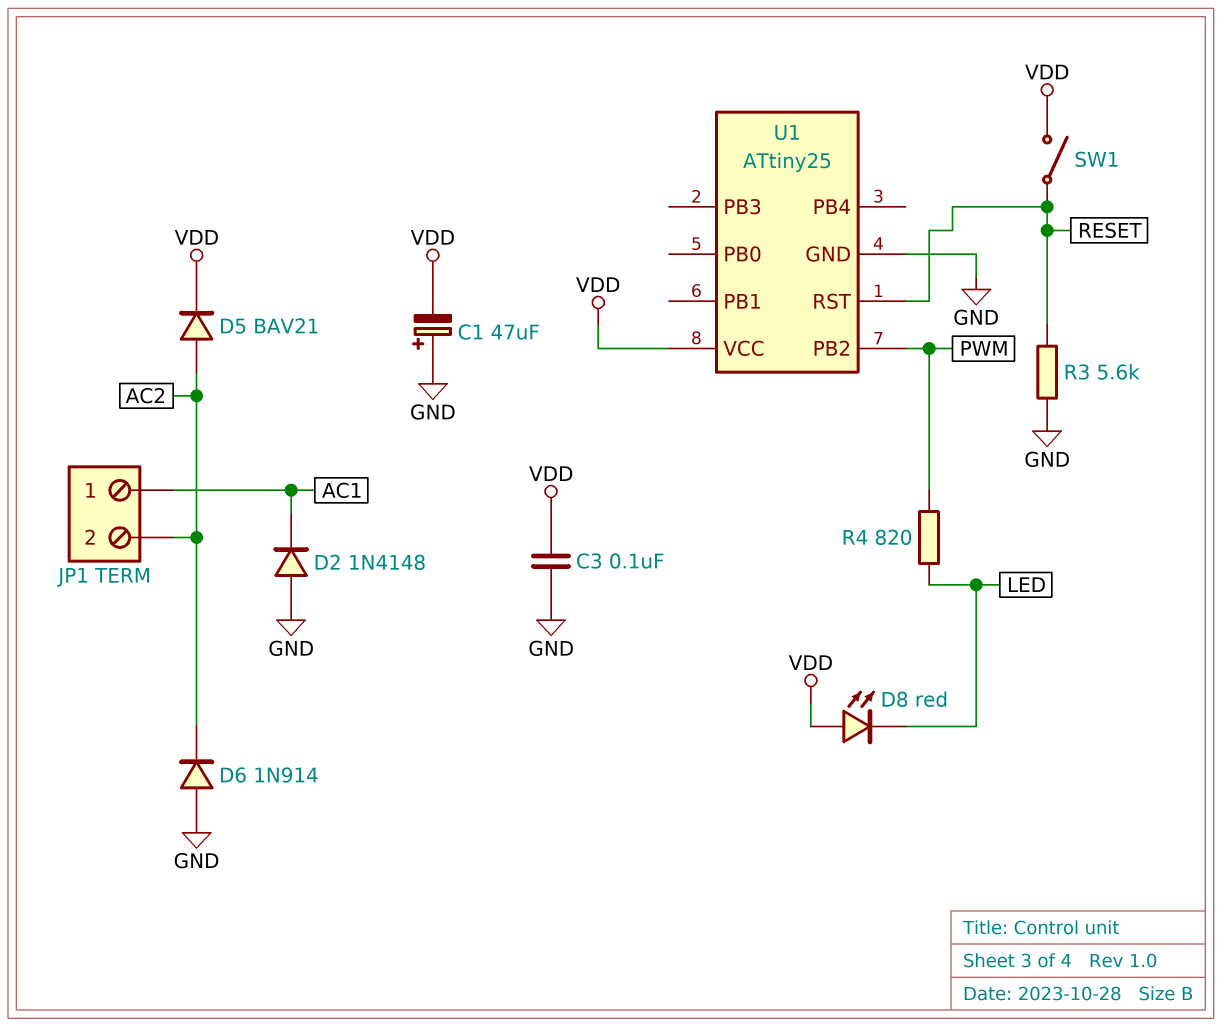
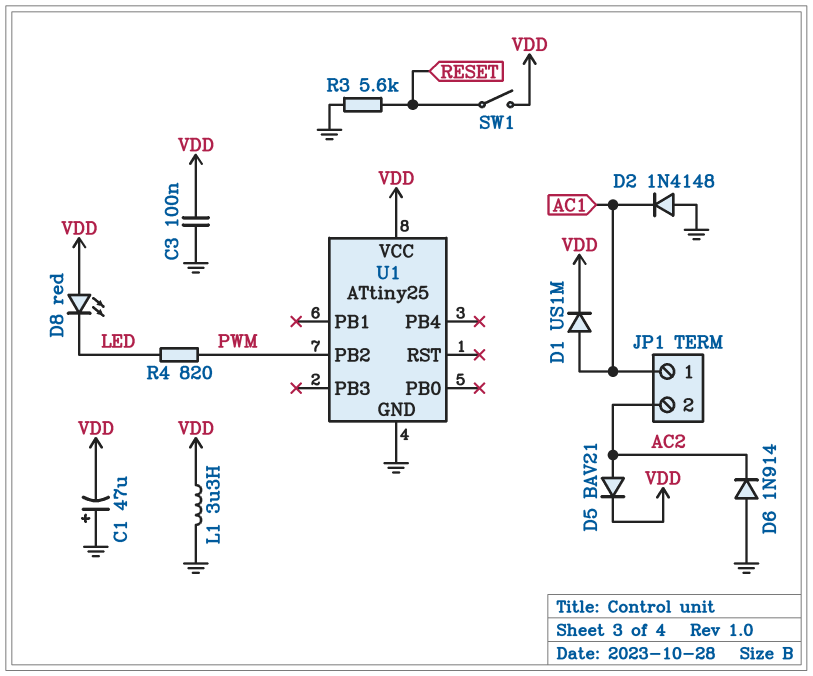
D1: none -> diode US1M (A AC1, K VDD)
L1: none -> 3.3uH (GND, VDD)
U1 pin RST: RESET -> none

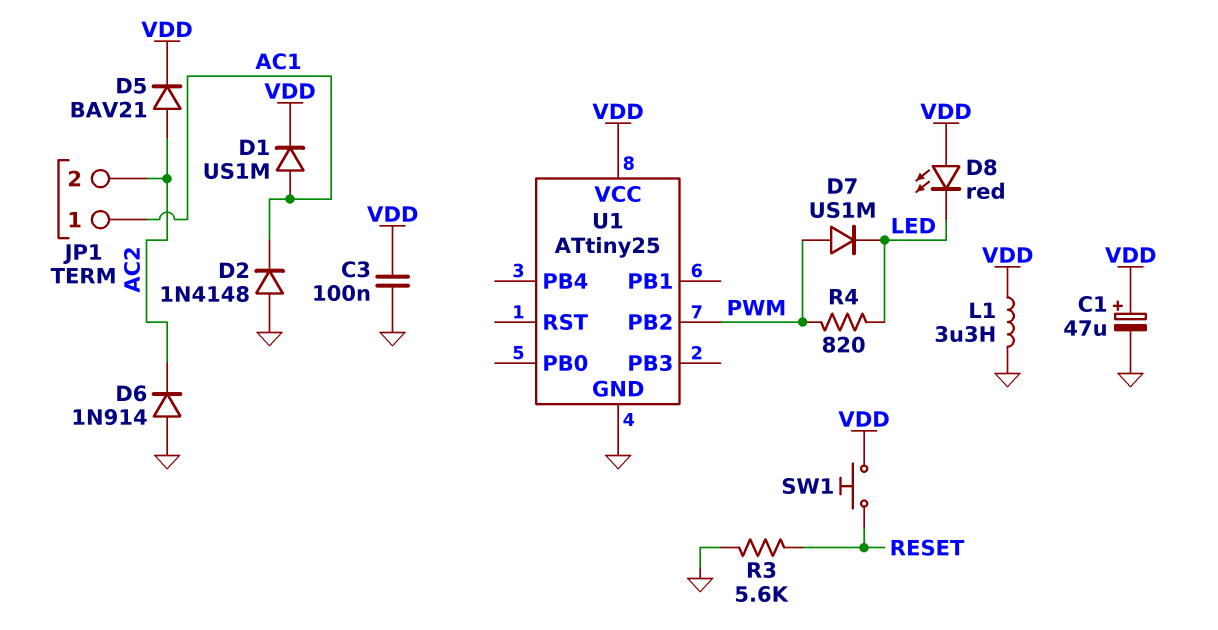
C1: 47uF (plus GND, minus VDD) -> 47uF (plus VDD, minus GND)
D7: none -> diode US1M (A PWM, K LED)
SW1: switch (RESET, VDD) -> button (RESET, VDD)

